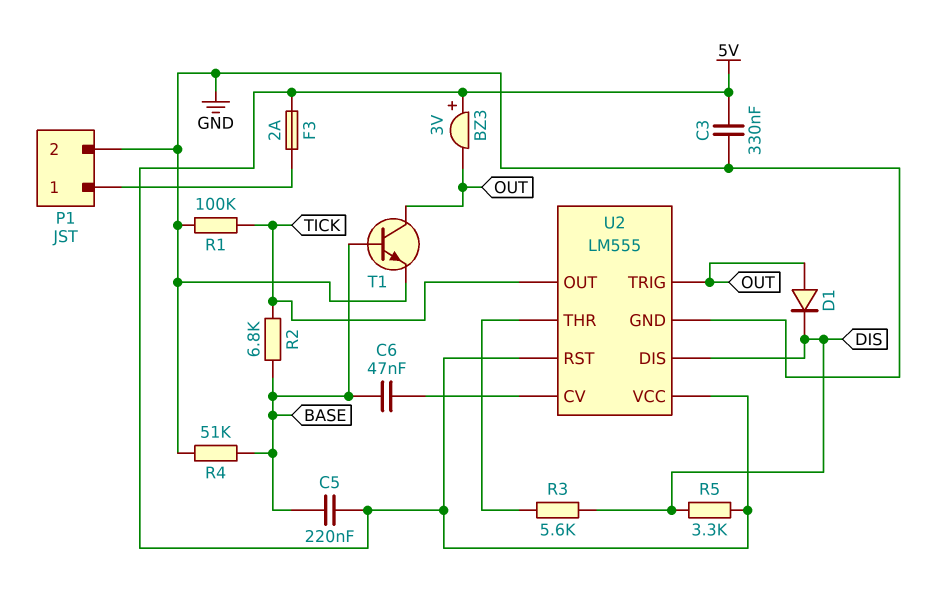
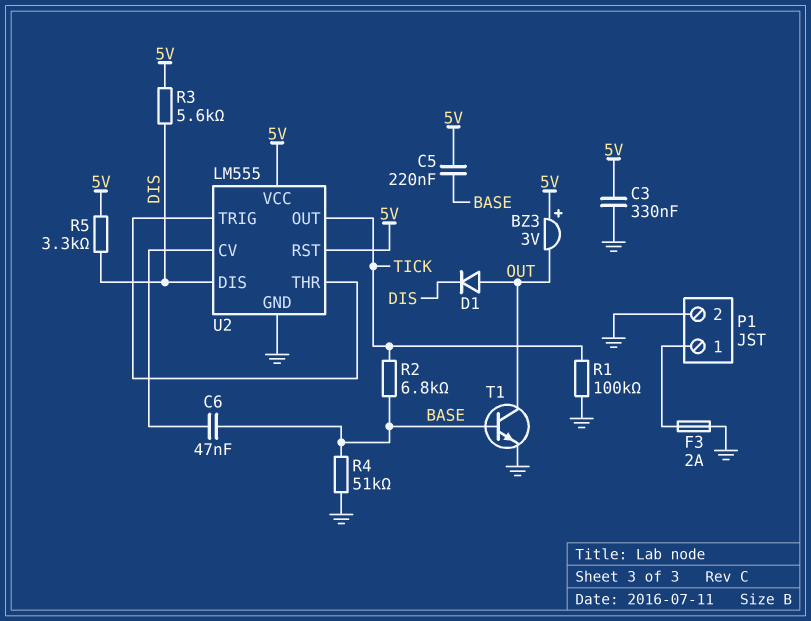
F3: 2A (5V, P1/1) -> 2A (GND, P1/1)
R3: 5.6k (DIS, U2/THR) -> 5.6k (5V, DIS)
U2 pin TRIG: OUT -> U2/THR

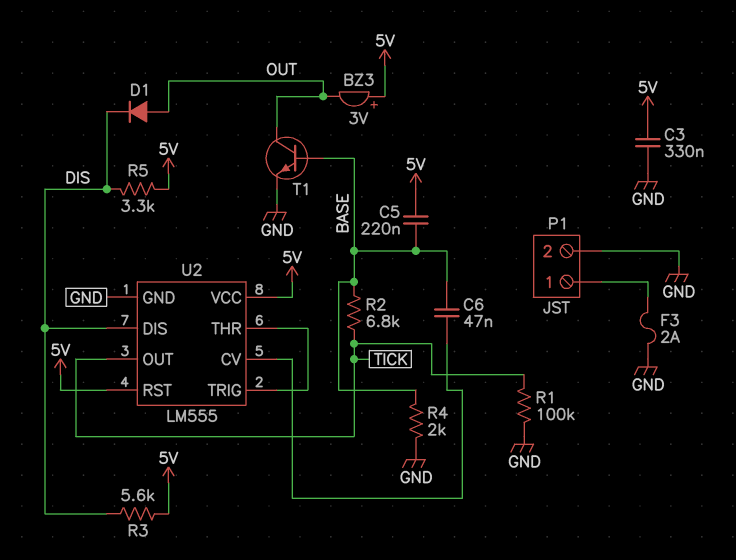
R4: 51k (BASE, GND) -> 2k (BASE, GND)

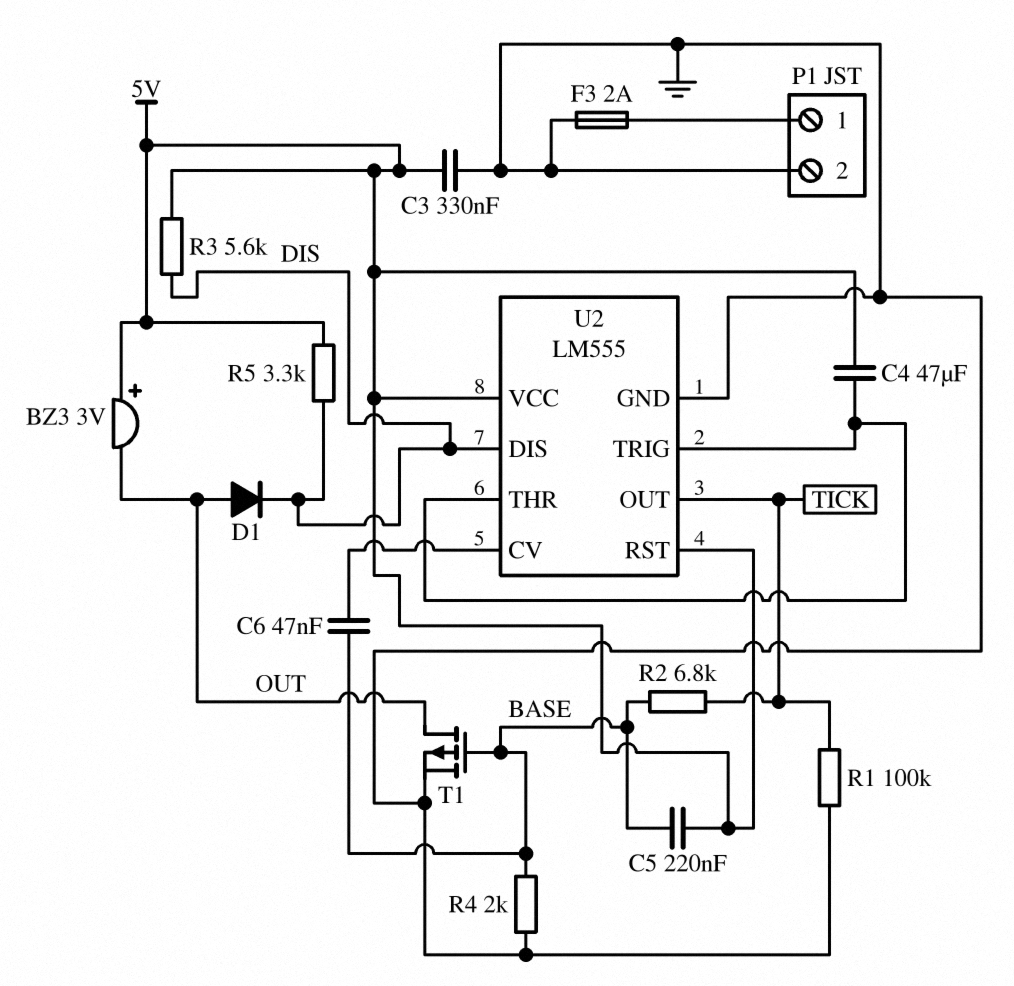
C4: none -> 47uF (5V, U2/THR)
T1: NPN (B BASE, C OUT, E GND) -> PMOS (G BASE, D OUT, S GND)

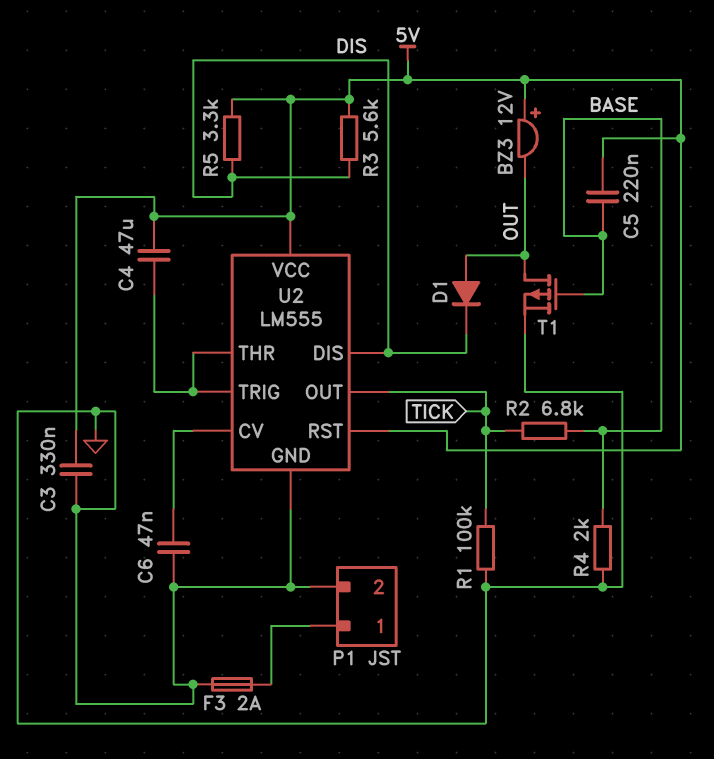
BZ3: buzzer 3V (plus 5V, minus OUT) -> buzzer 12V (plus 5V, minus OUT)
C6: 47nF (BASE, U2/CV) -> 47nF (GND, U2/CV)

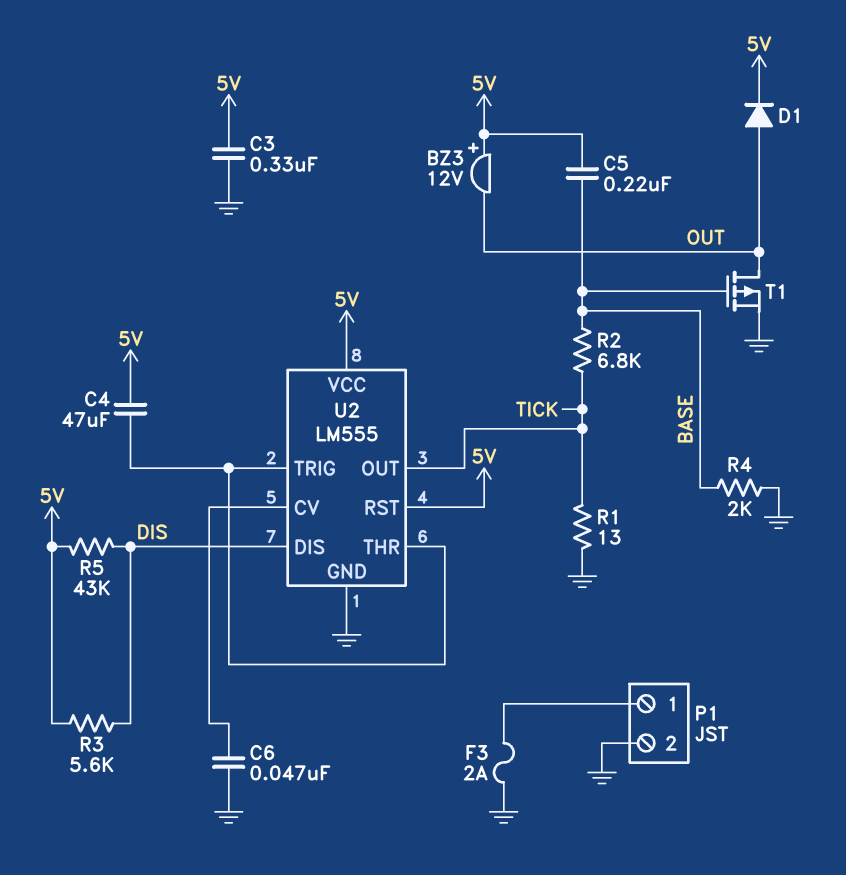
D1: diode (A OUT, K DIS) -> diode (A OUT, K 5V)
R1: 100k (GND, TICK) -> 13 (GND, TICK)
R5: 3.3k (5V, DIS) -> 43k (5V, DIS)

